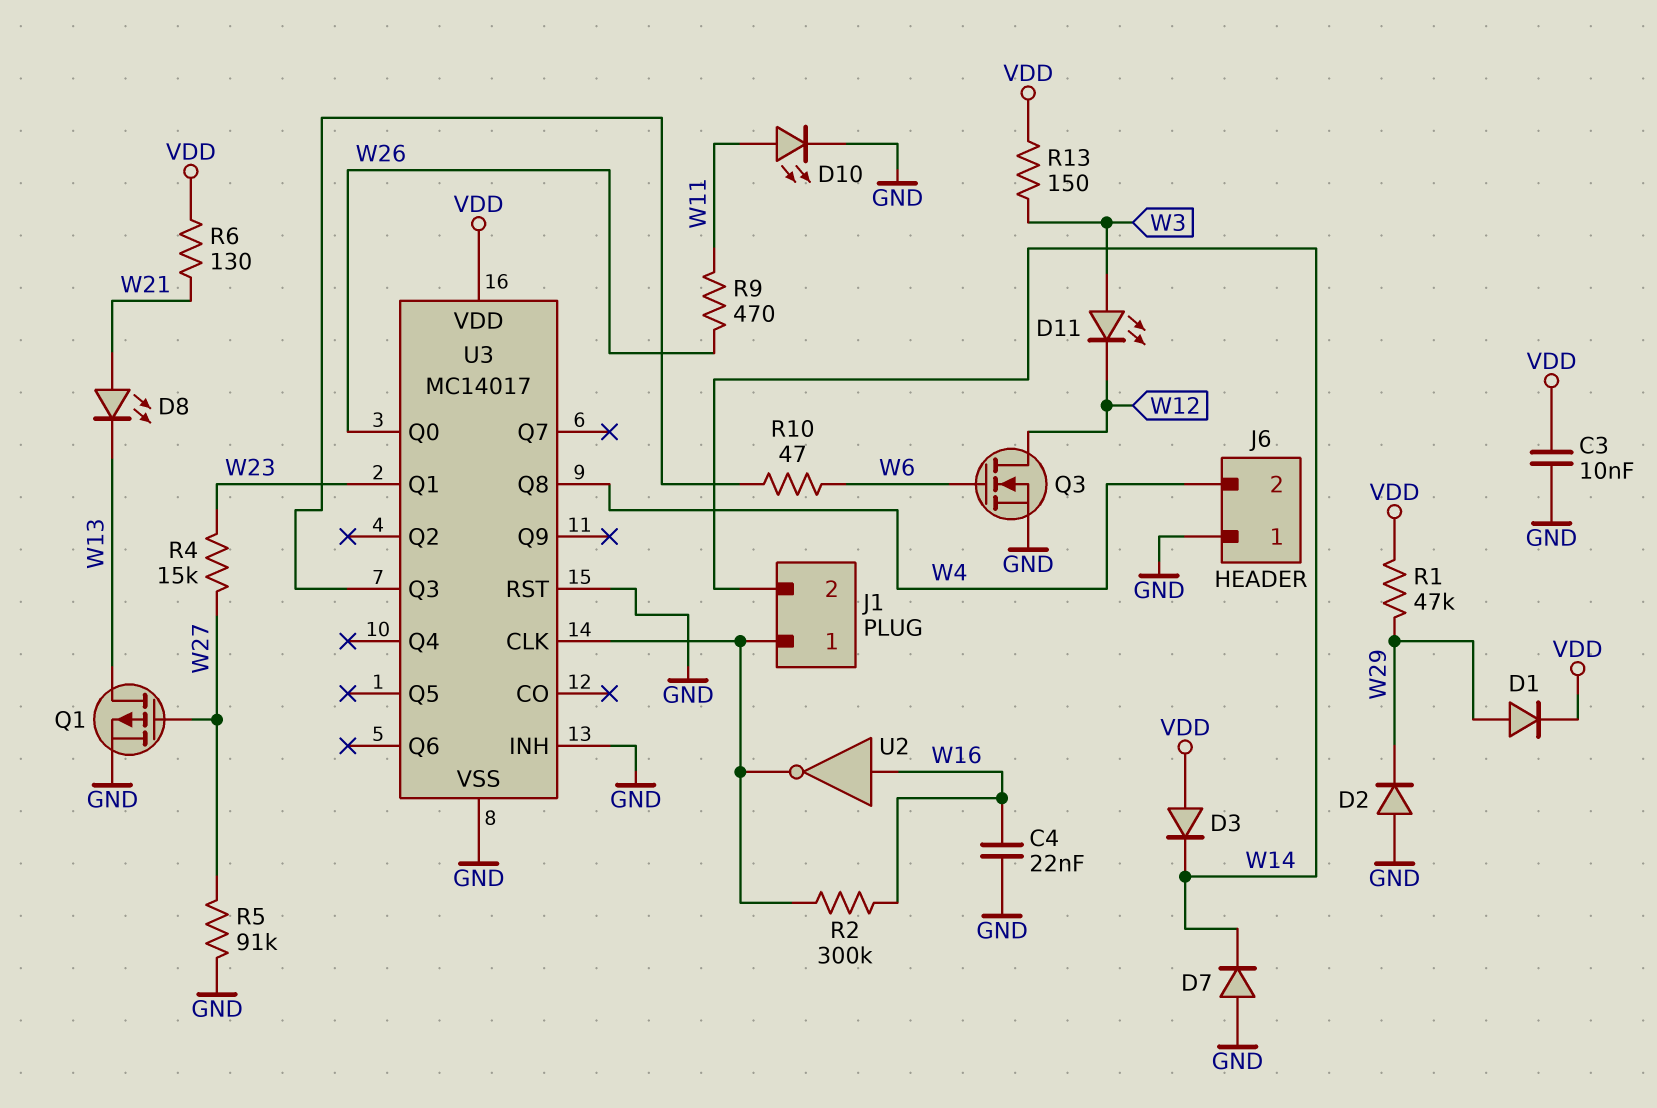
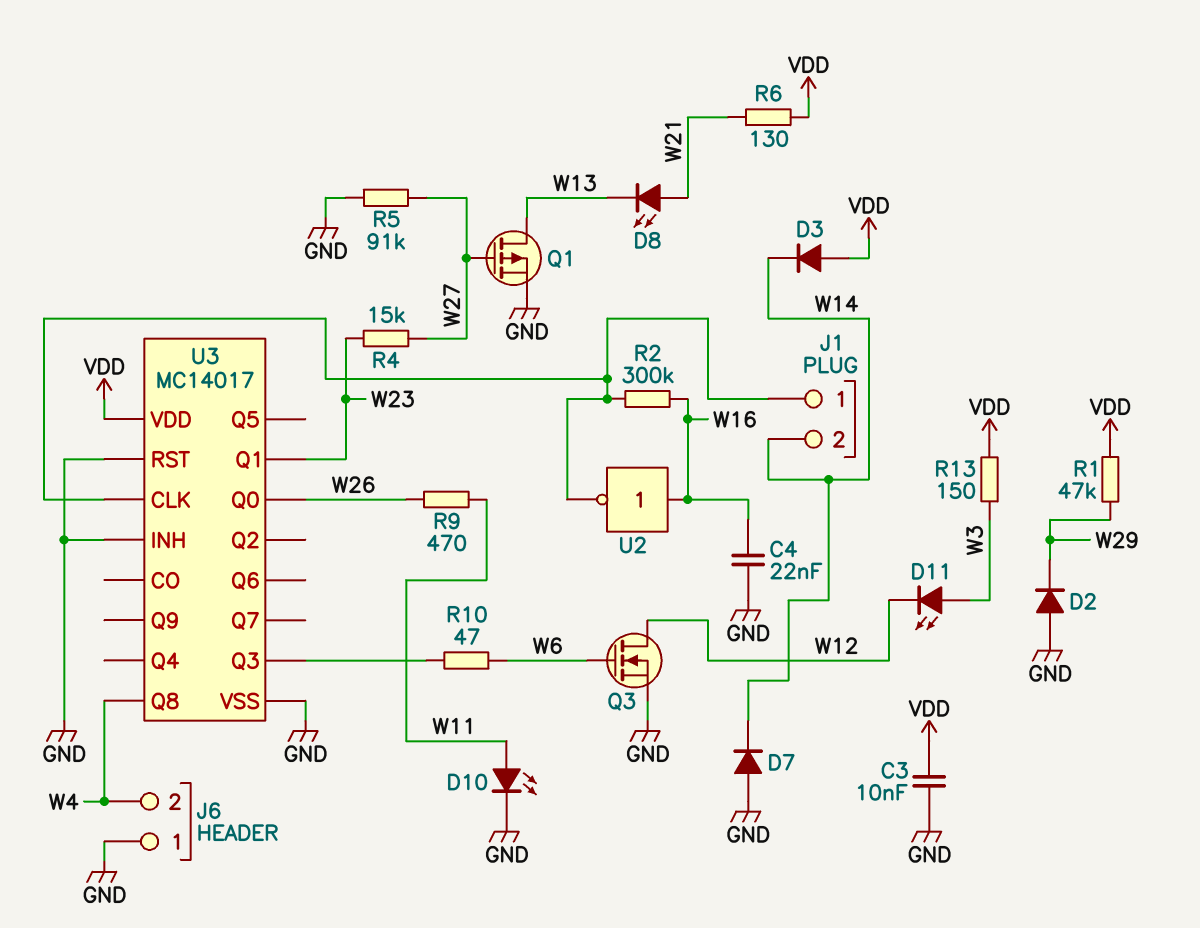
D1: diode (A W29, K VDD) -> none

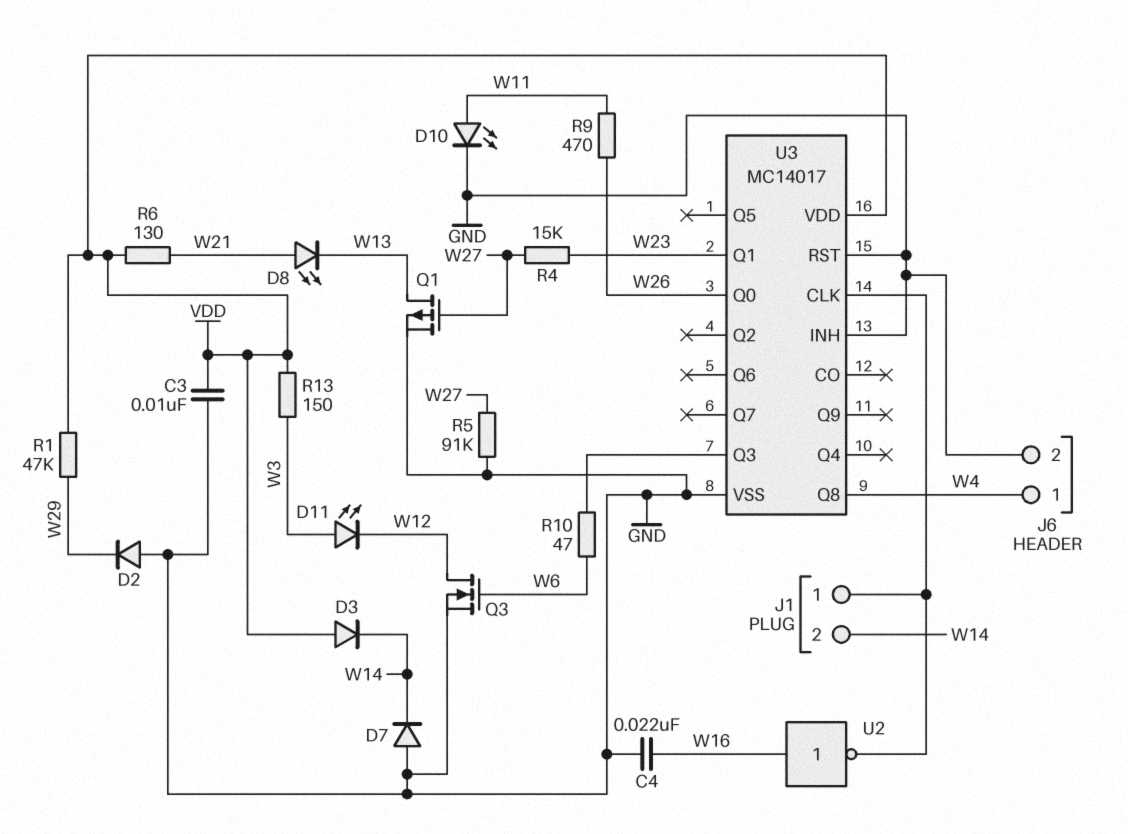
J6 pin 1: GND -> W4
J6 pin 2: W4 -> GND
R2: 300k (J1/1, W16) -> none

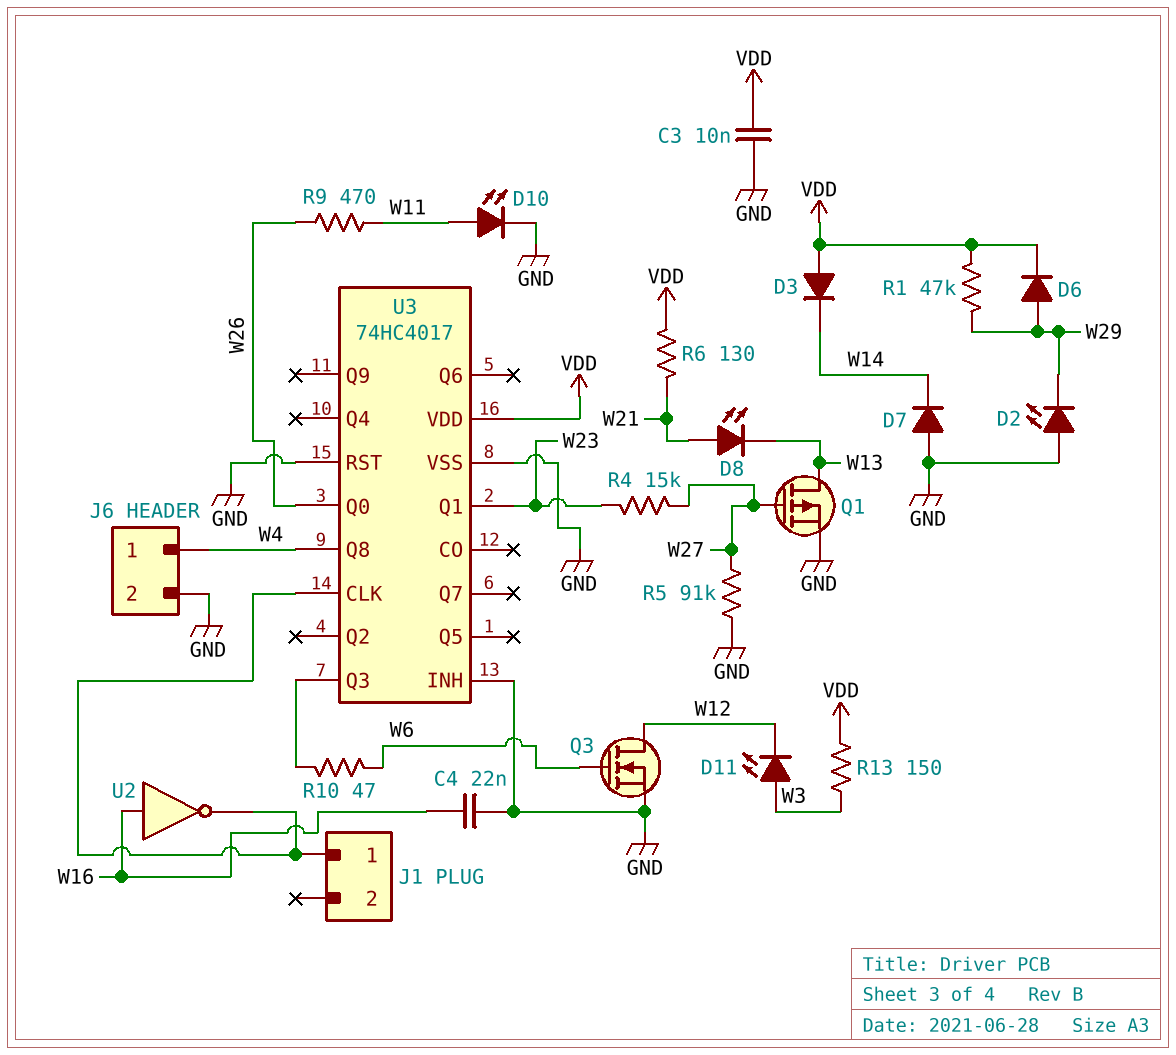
D2: diode (A GND, K W29) -> LED (A GND, K W29)
D6: none -> diode (A W29, K VDD)
J1 pin 2: W14 -> none
U3: MC14017 -> 74HC4017

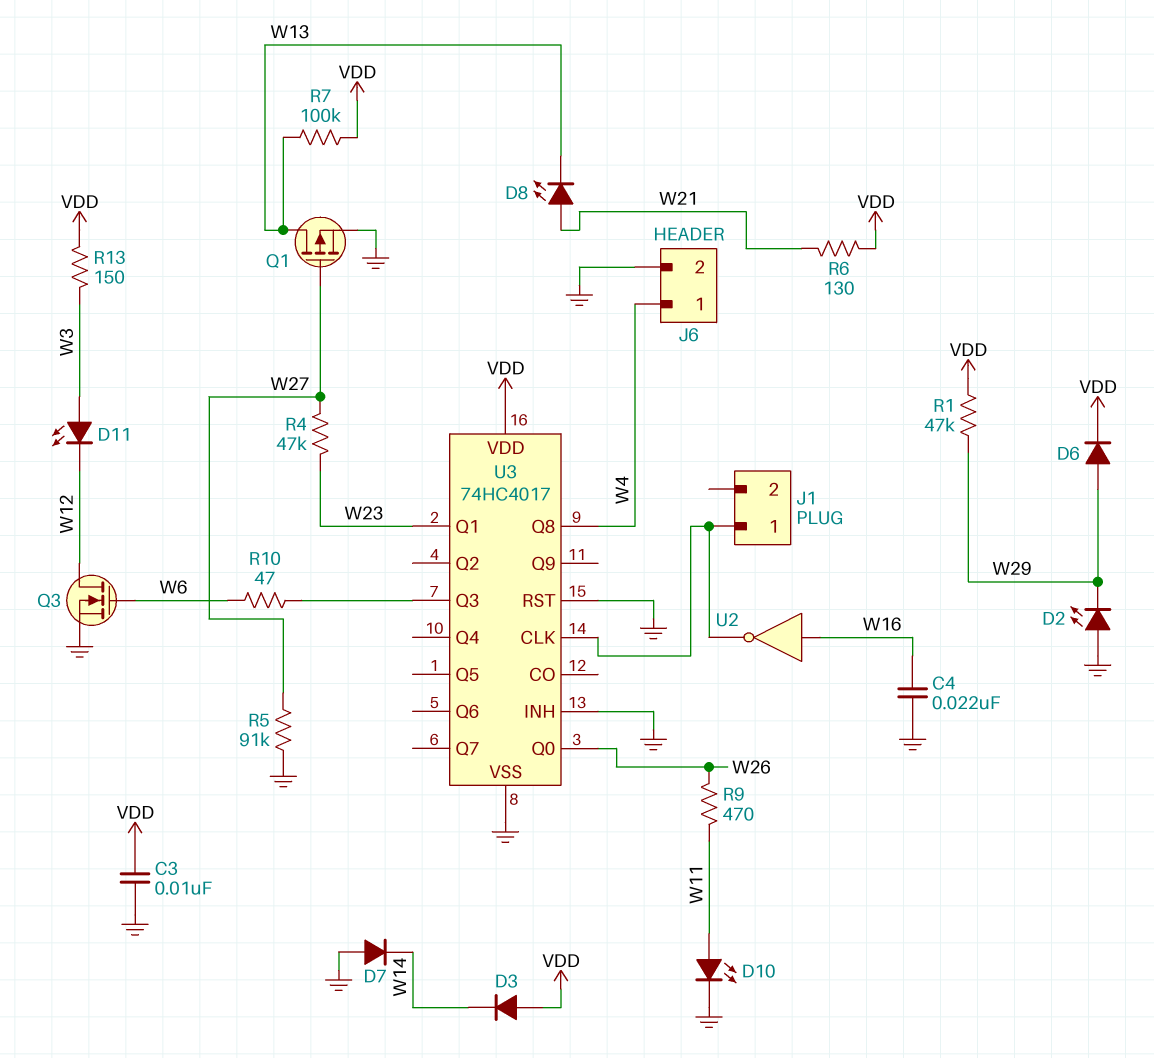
R4: 15k (W23, W27) -> 47k (W23, W27)
R7: none -> 100k (VDD, W13)

